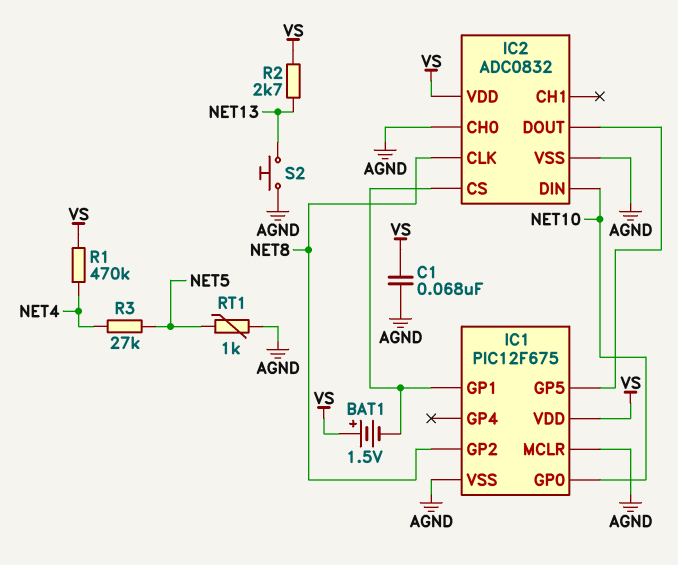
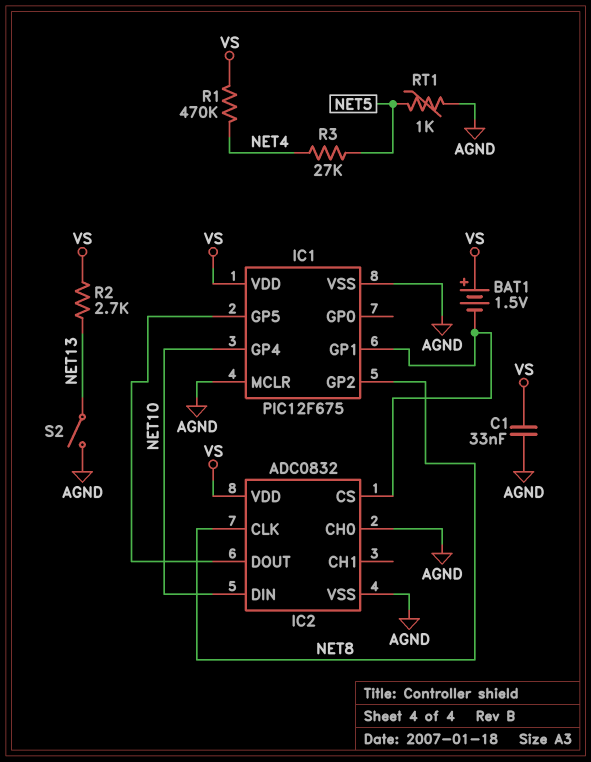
C1: 68nF (AGND, VS) -> 33nF (AGND, VS)
IC1 pin GP0: NET10 -> none
IC1 pin GP4: none -> NET10
S2: button (AGND, NET13) -> switch (AGND, NET13)

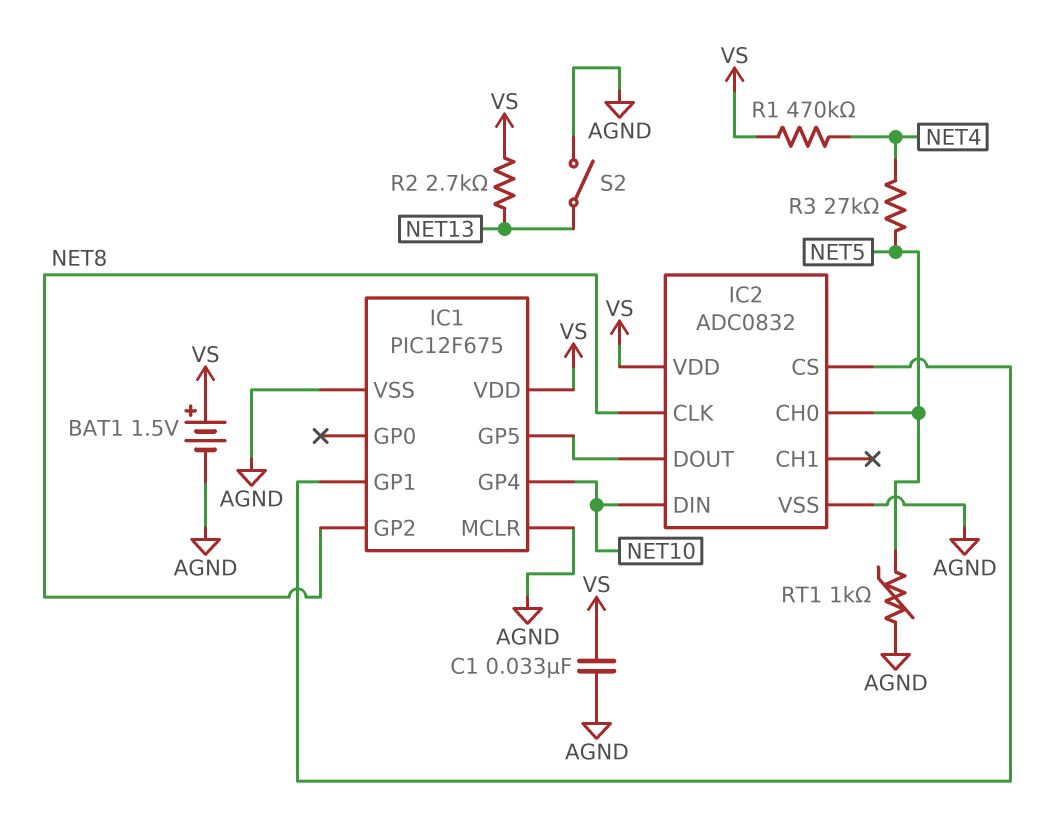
BAT1: 1.5V (plus VS, minus IC1/GP1) -> 1.5V (plus VS, minus AGND)
IC2 pin CH0: AGND -> NET5

